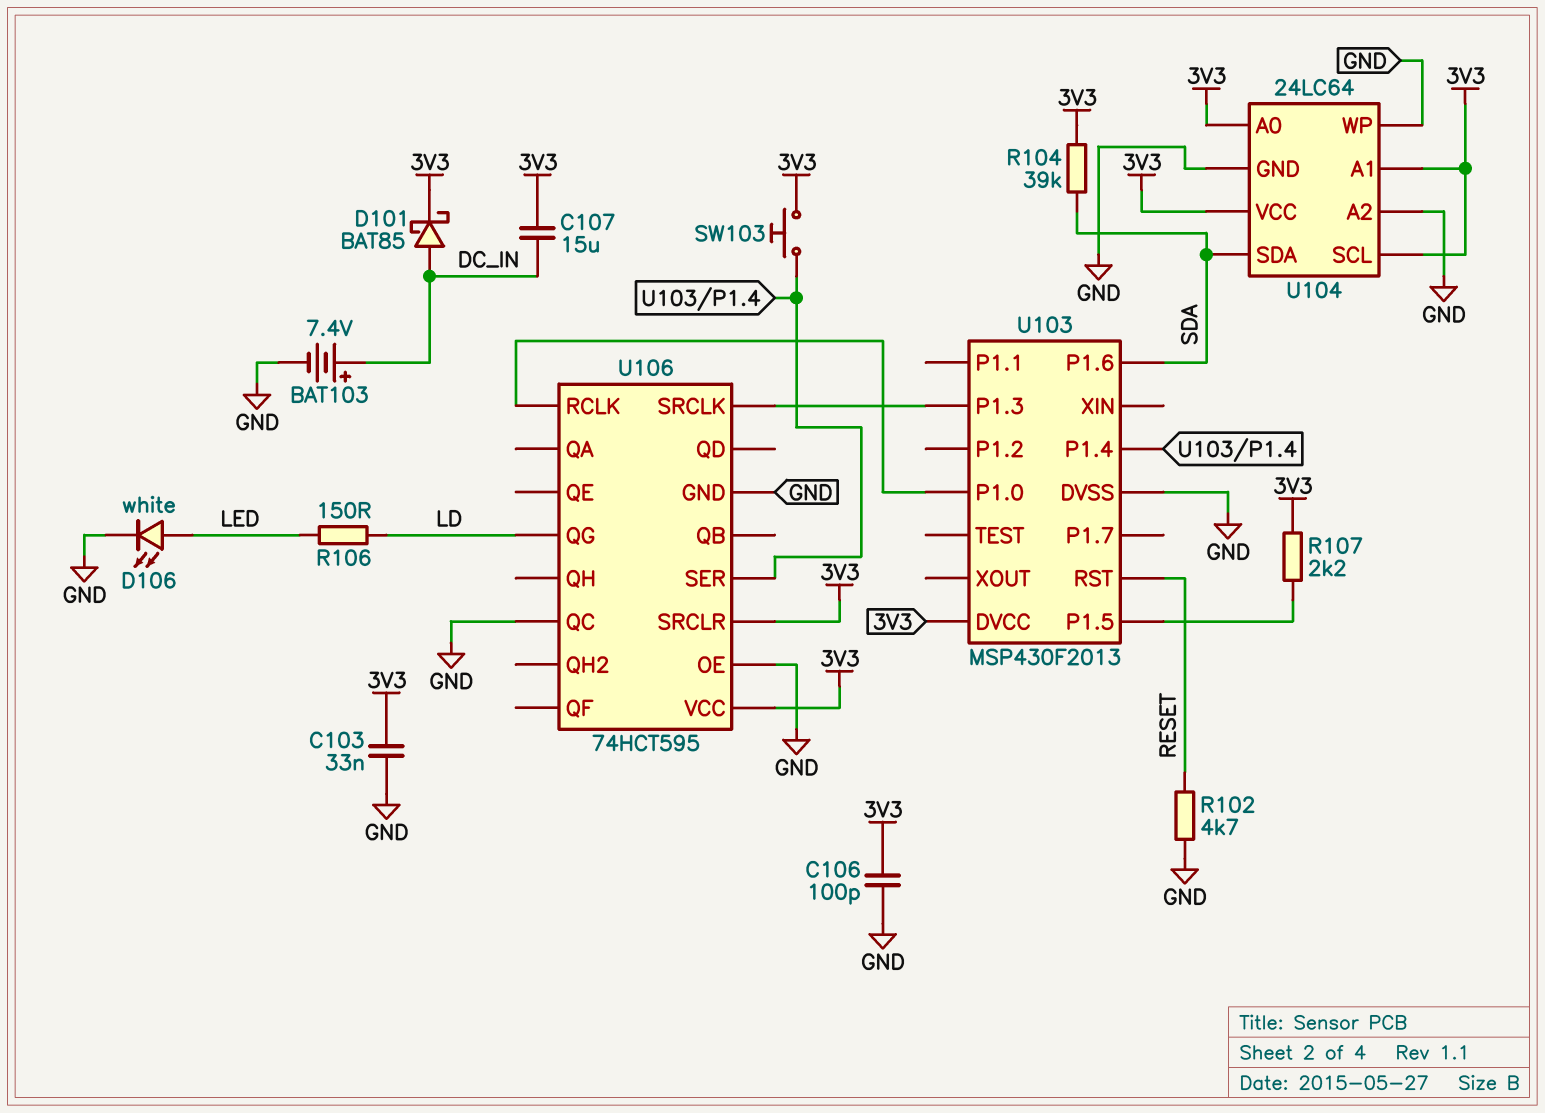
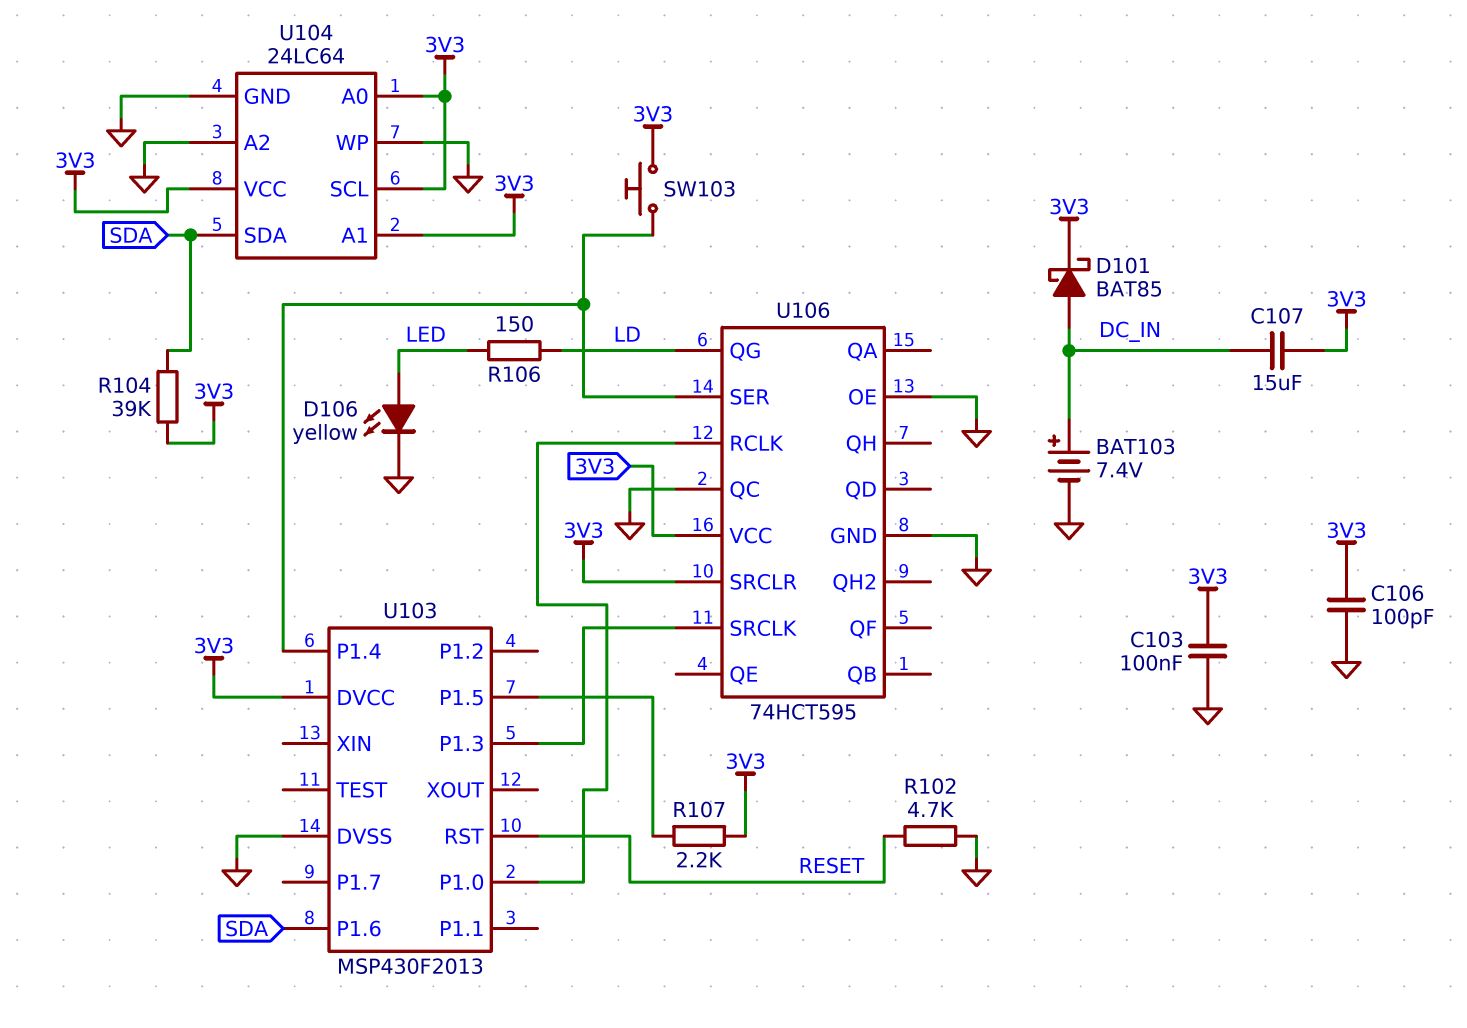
C103: 33nF (3V3, GND) -> 100nF (3V3, GND)
D106: LED white (A LED, K GND) -> LED yellow (A LED, K GND)

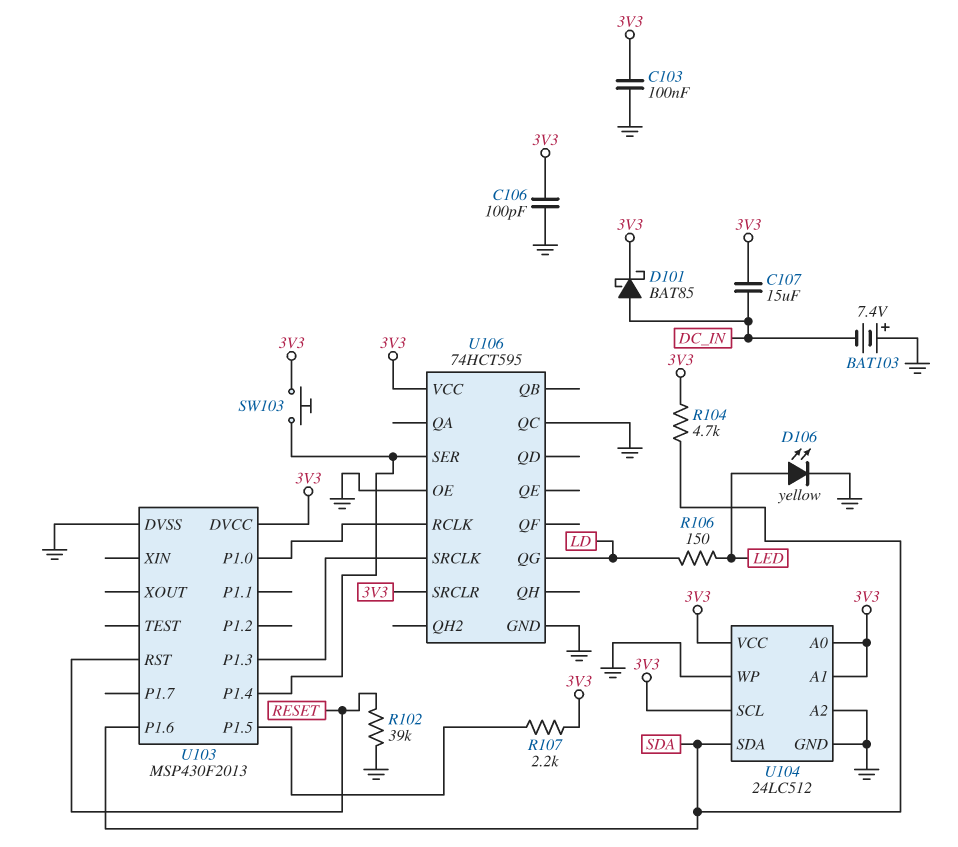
BAT103: 7.4V (plus DC_IN, minus GND) -> 7.4V (plus GND, minus DC_IN)
R102: 4.7k (GND, RESET) -> 39k (GND, RESET)
R104: 39k (3V3, SDA) -> 4.7k (3V3, SDA)
U104: 24LC64 -> 24LC512

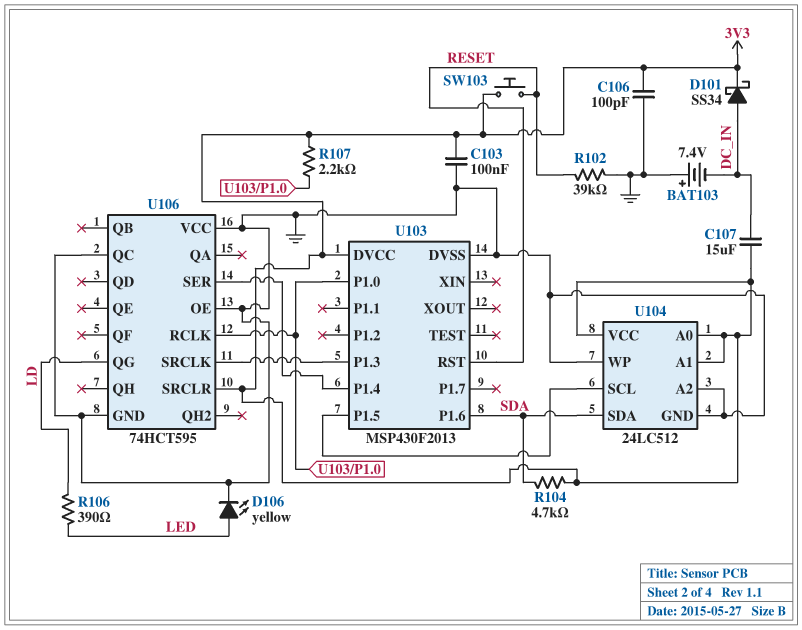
D101: schottky BAT85 (A DC_IN, K 3V3) -> schottky SS34 (A DC_IN, K 3V3)
R106: 150 (LD, LED) -> 390 (LD, LED)
R107: 2.2k (3V3, U103/P1.5) -> 2.2k (3V3, U103/P1.0)
SW103: button (3V3, U103/P1.4) -> button (3V3, RESET)
U104 pin SCL: 3V3 -> U103/P1.5
U106 pin VCC: 3V3 -> GND

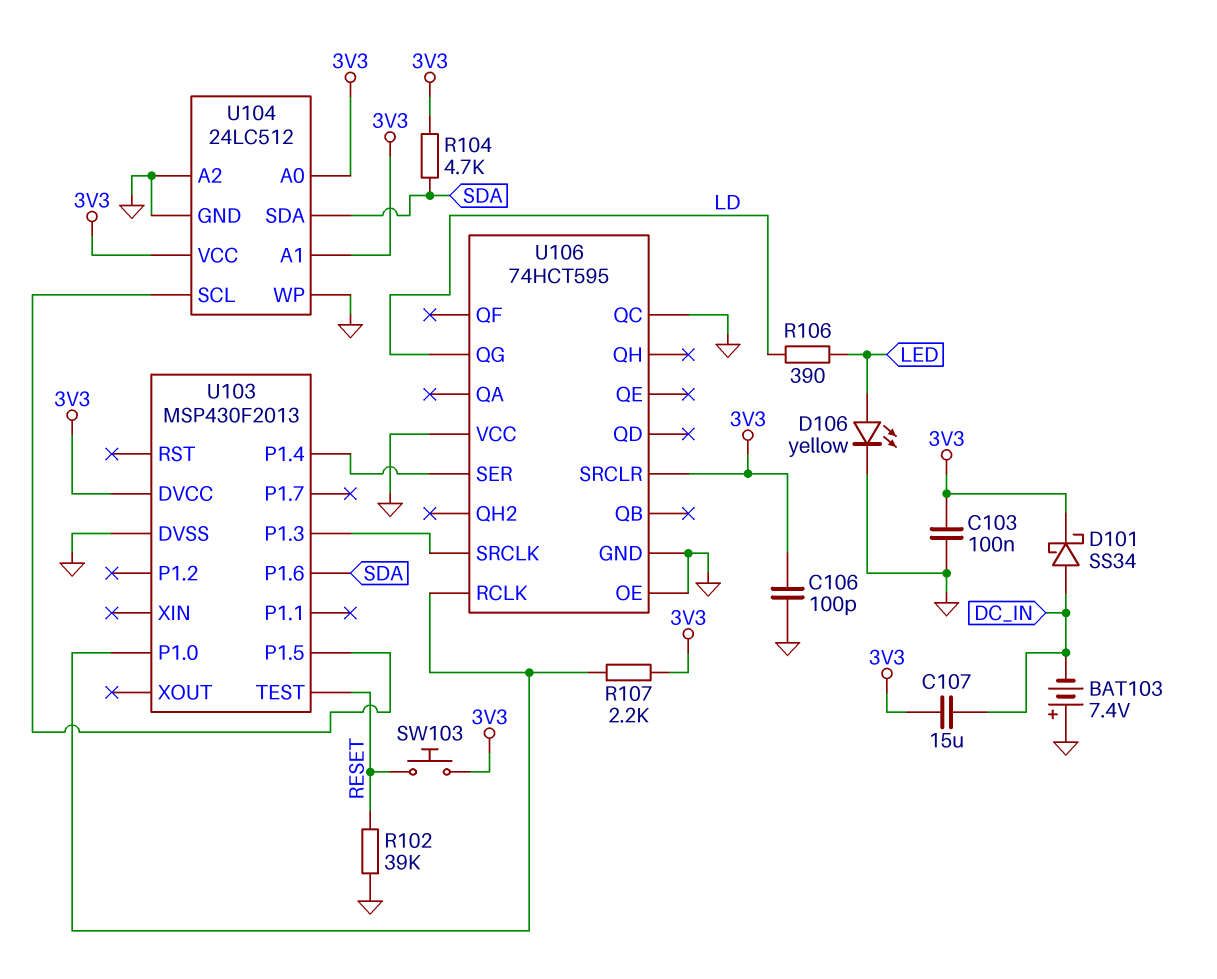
U103 pin RST: RESET -> none
U103 pin TEST: none -> RESET

